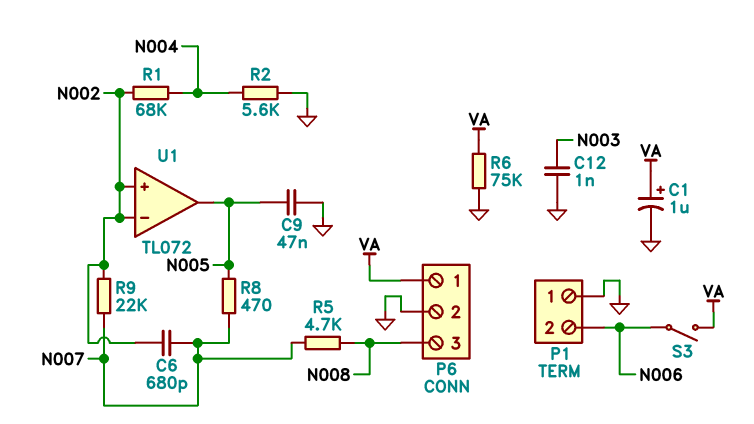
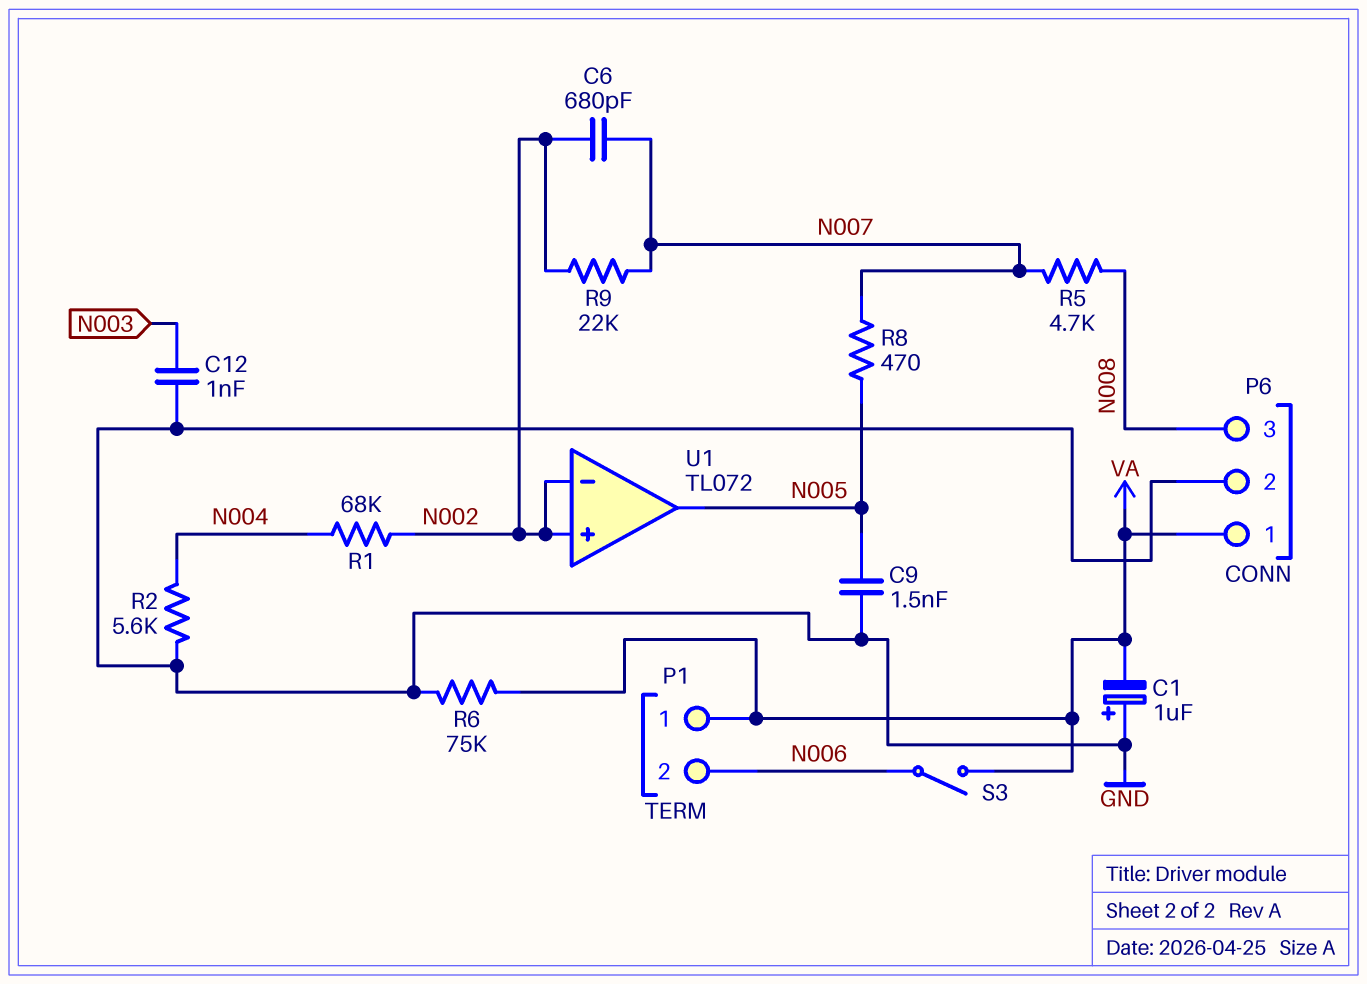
C1: 1uF (plus VA, minus GND) -> 1uF (plus GND, minus VA)
C9: 47nF (GND, N005) -> 1.5nF (GND, N005)
P1 pin 1: GND -> VA

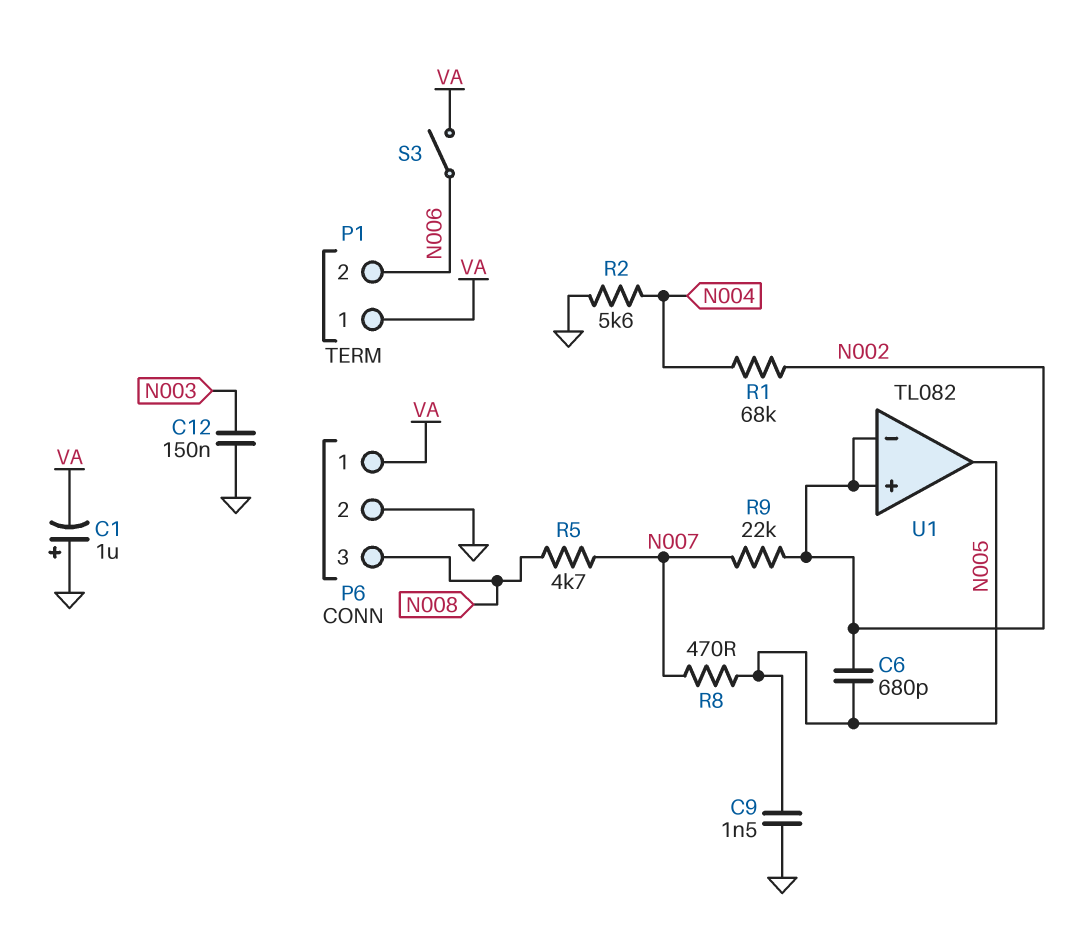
C6: 680pF (N002, N007) -> 680pF (N002, N005)
C12: 1nF (GND, N003) -> 150nF (GND, N003)
R6: 75k (GND, VA) -> none
U1: TL072 -> TL082

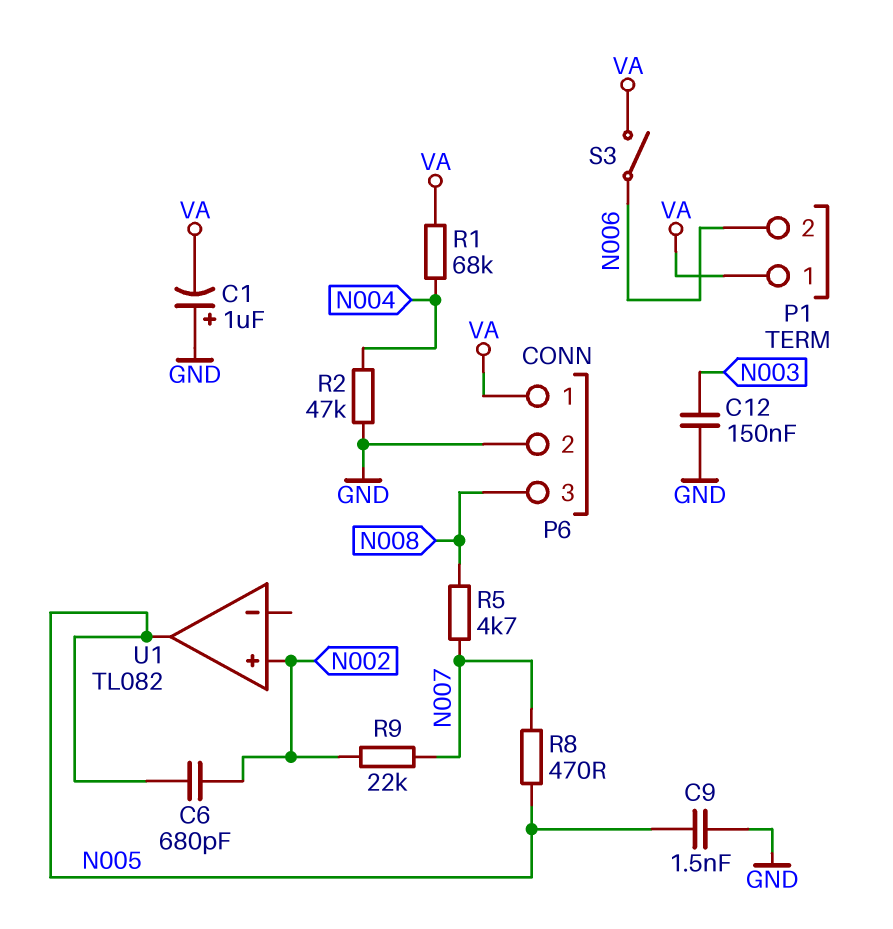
R1: 68k (N002, N004) -> 68k (N004, VA)
R2: 5.6k (GND, N004) -> 47k (GND, N004)
U1 pin in-: N002 -> none

